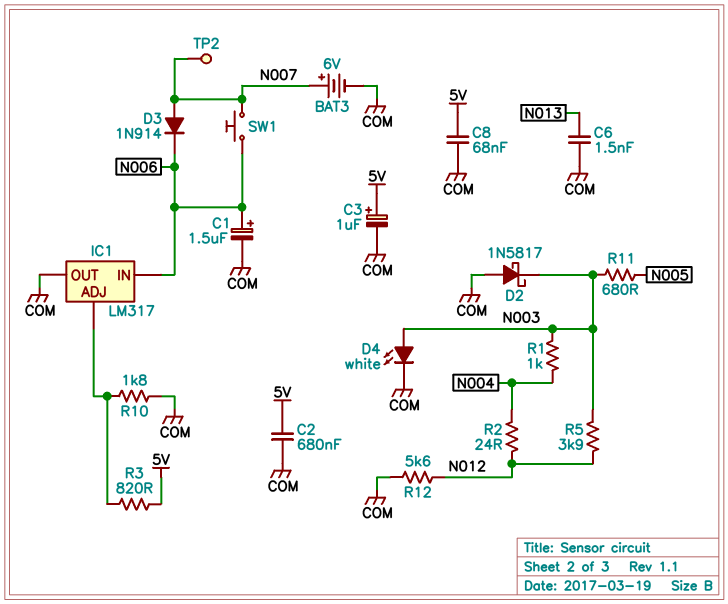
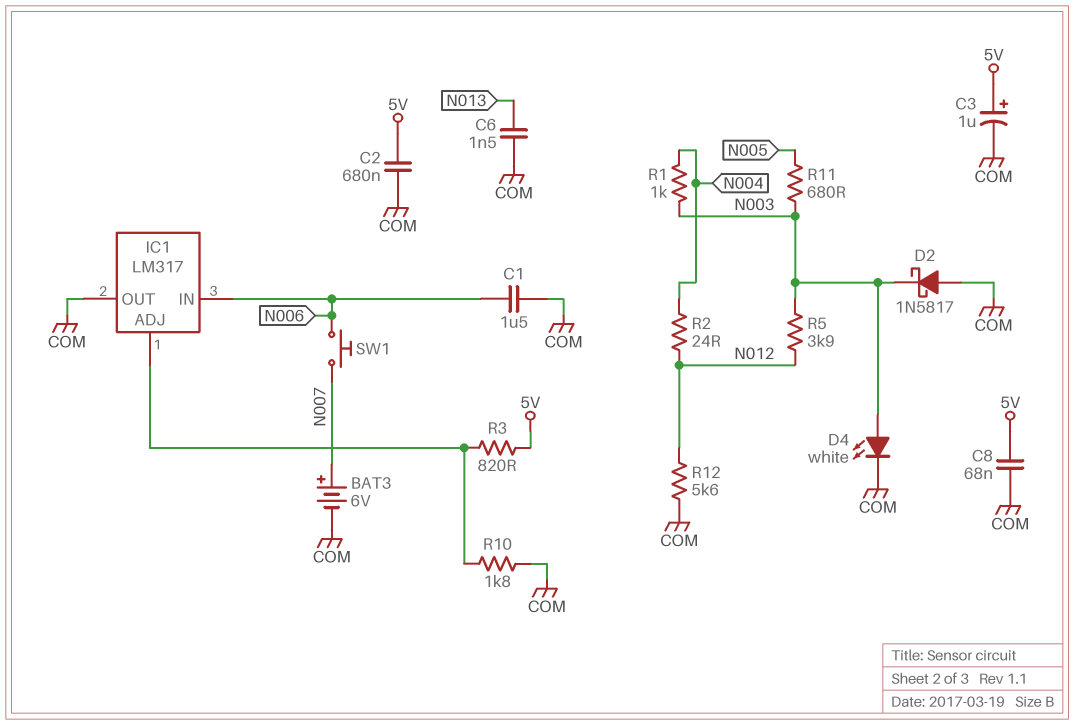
C1: 1.5uF (plus N006, minus COM) -> 1.5uF (COM, N006)
D3: diode 1N914 (A N007, K N006) -> none
TP2: test point (N007) -> none

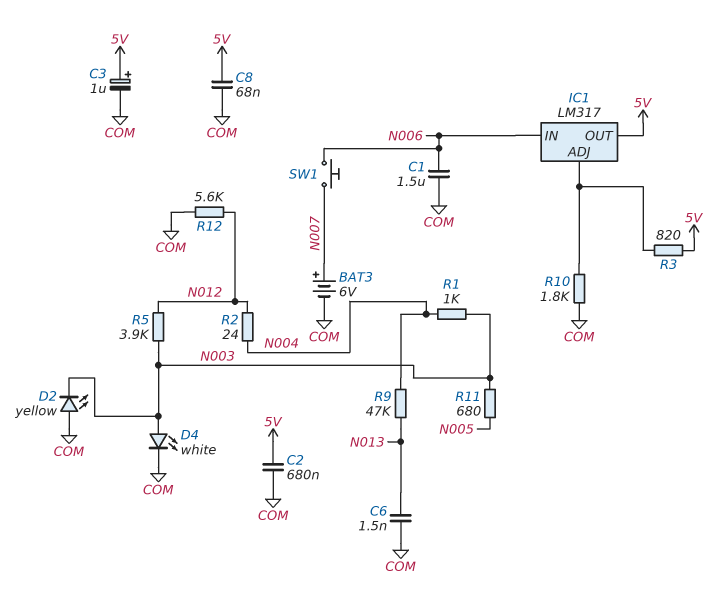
D2: schottky 1N5817 (A COM, K N003) -> LED yellow (A COM, K N003)
IC1 pin OUT: COM -> 5V
R9: none -> 47k (N004, N013)

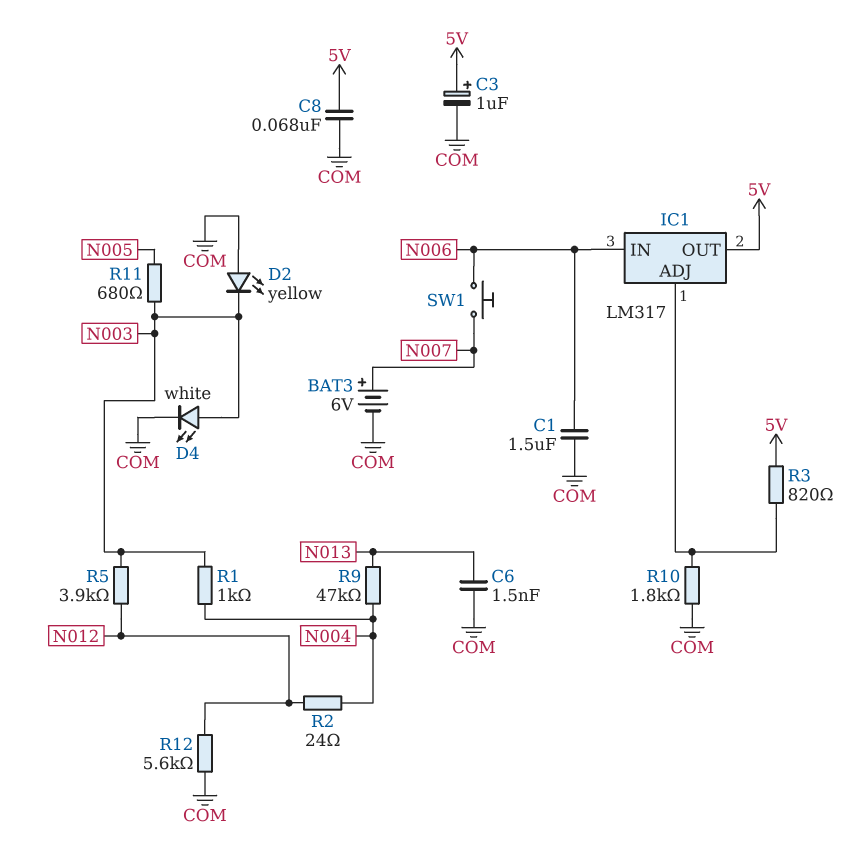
C2: 680nF (5V, COM) -> none

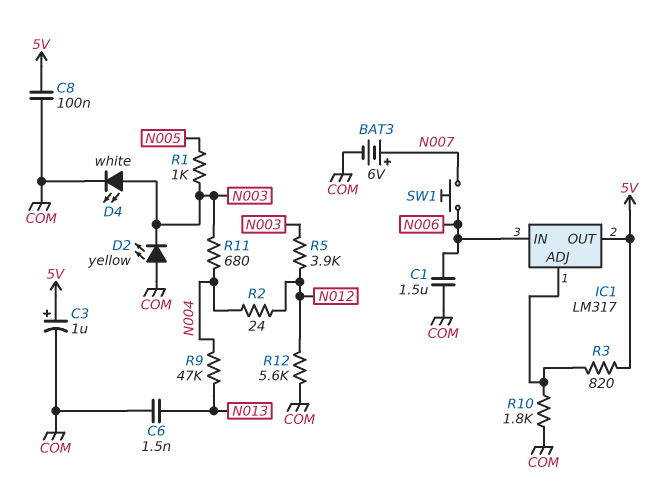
C8: 68nF (5V, COM) -> 100nF (5V, COM)
R1: 1k (N003, N004) -> 1k (N003, N005)
R11: 680 (N003, N005) -> 680 (N003, N004)

